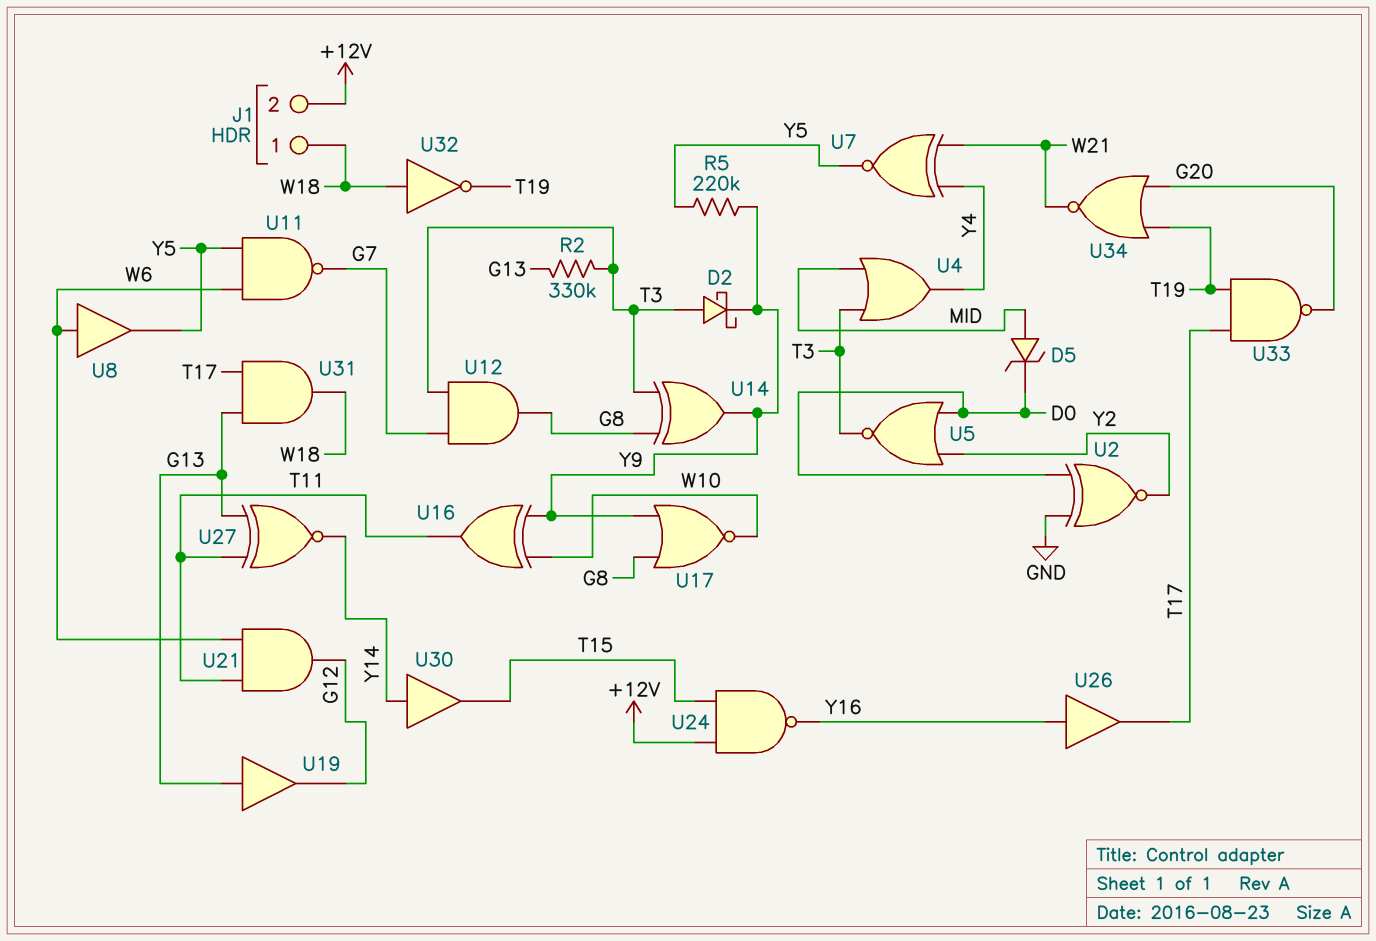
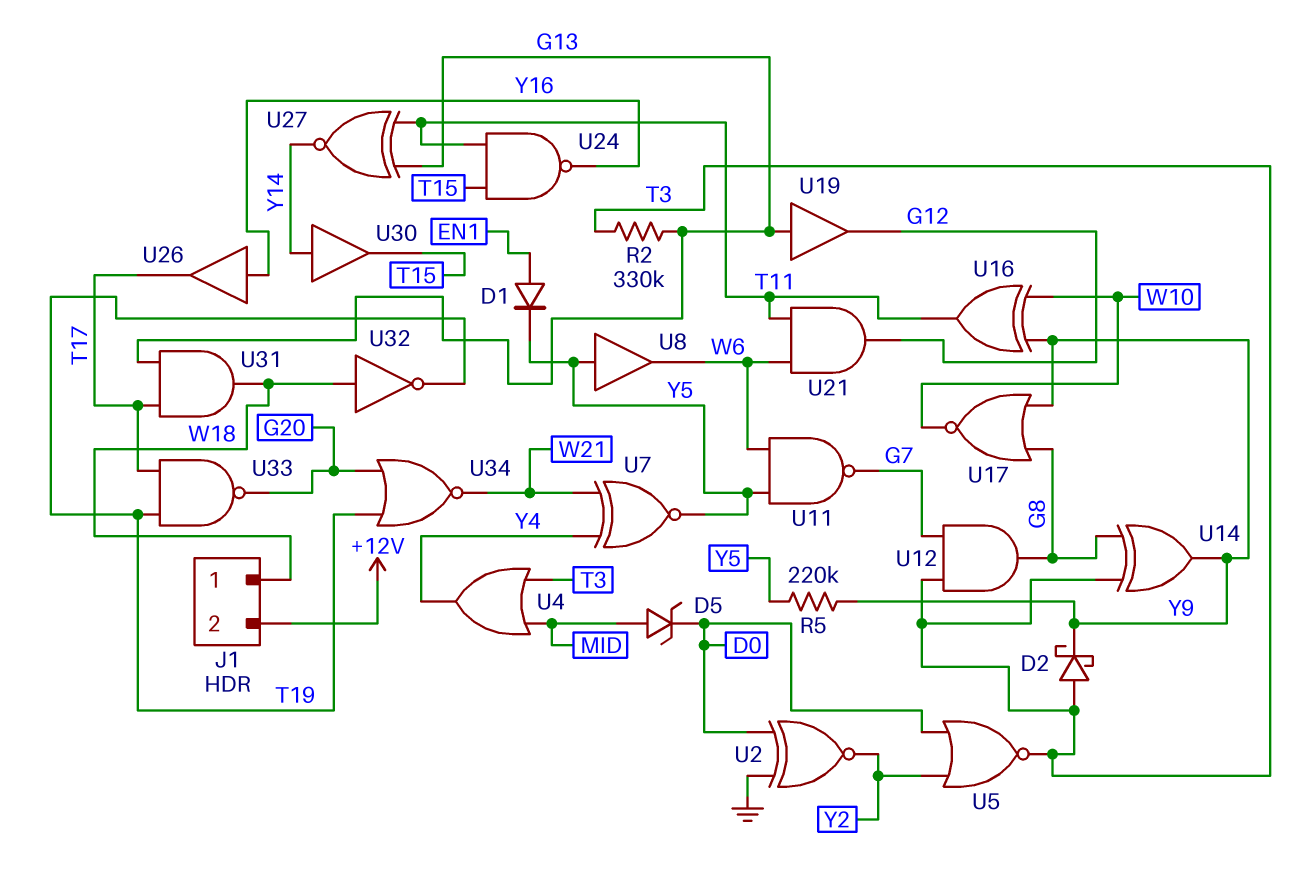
D1: none -> diode (A EN1, K Y5)
U8: buffer (in W6, out Y5) -> buffer (in Y5, out W6)
U24: NAND (in +12V, in T15, out Y16) -> NAND (in T11, in T15, out Y16)

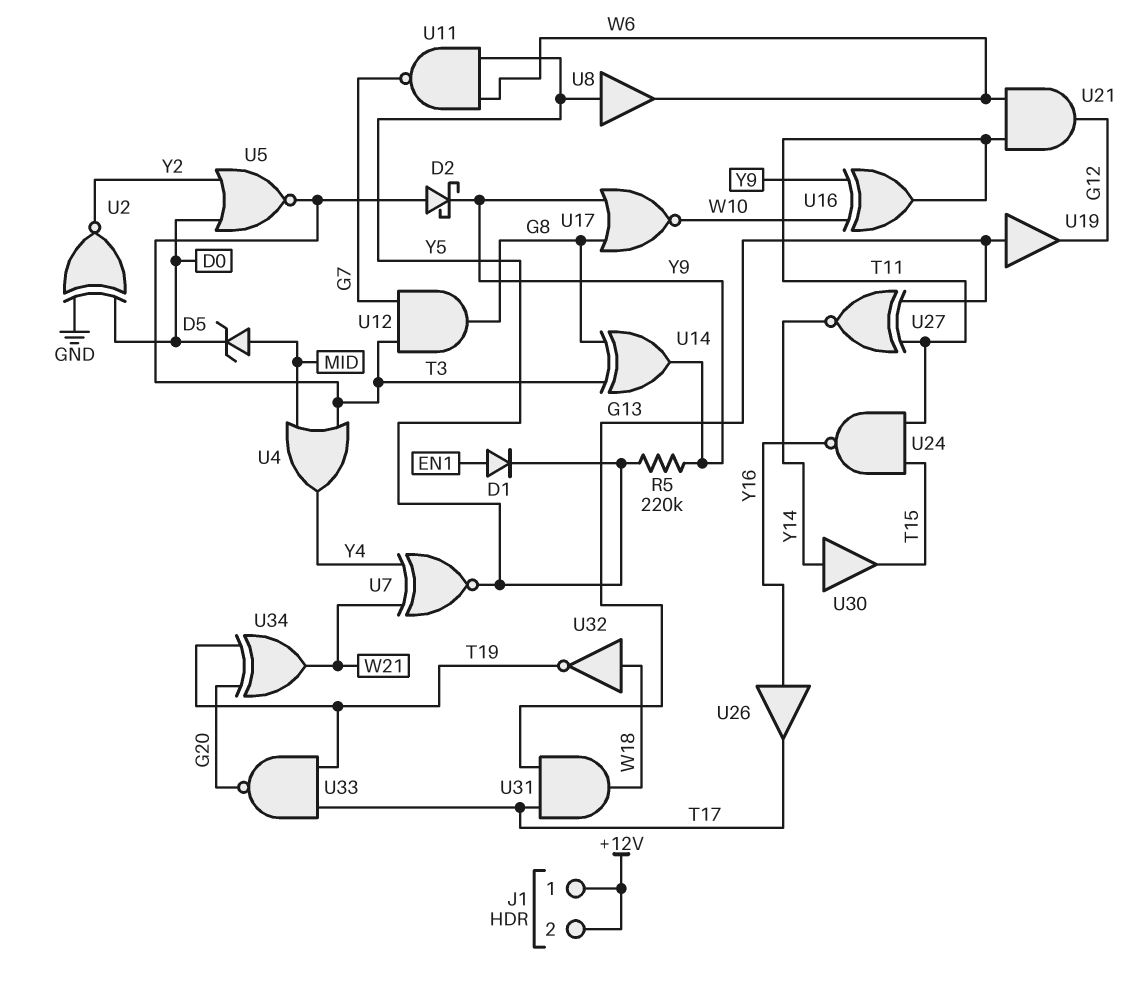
J1 pin 1: W18 -> +12V
R2: 330k (G13, T3) -> none
U34: NOR (in G20, in T19, out W21) -> XOR (in G20, in T19, out W21)

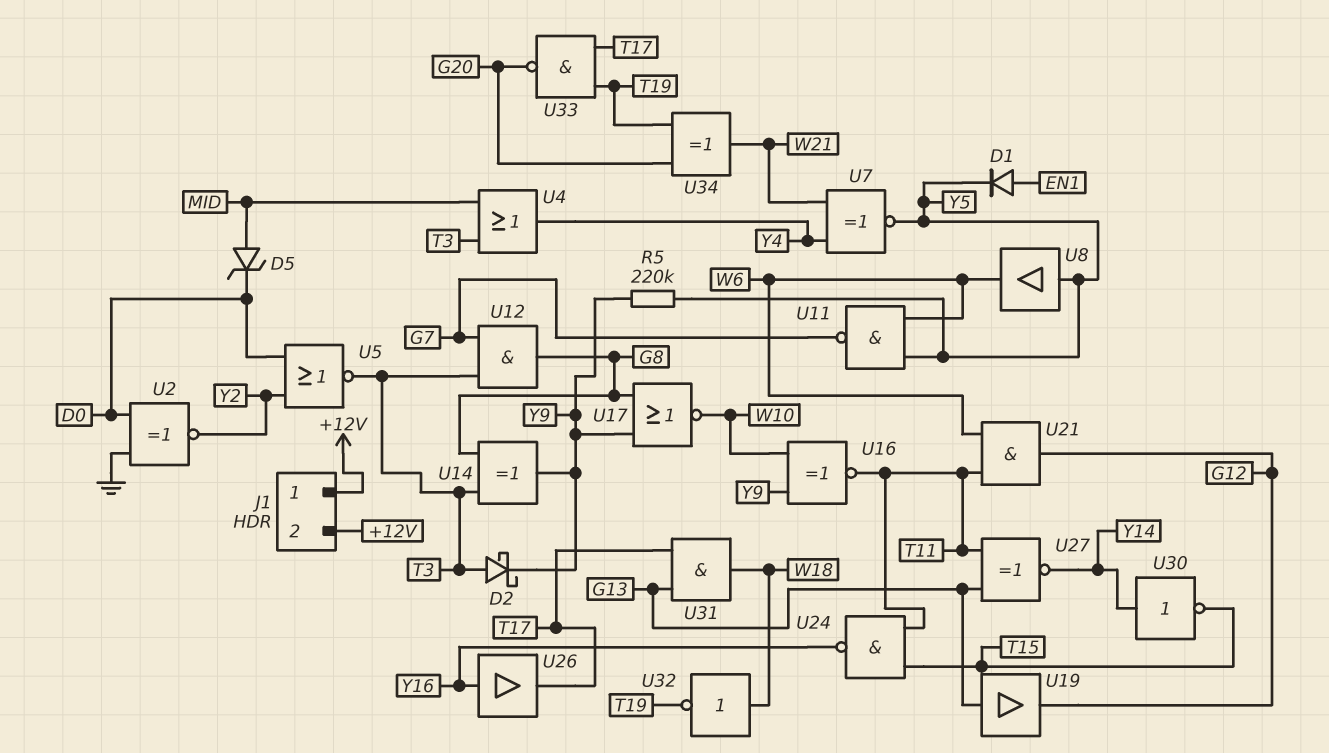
U16: XOR (in W10, in Y9, out T11) -> XNOR (in W10, in Y9, out T11)
U30: buffer (in Y14, out T15) -> NOT (in Y14, out T15)

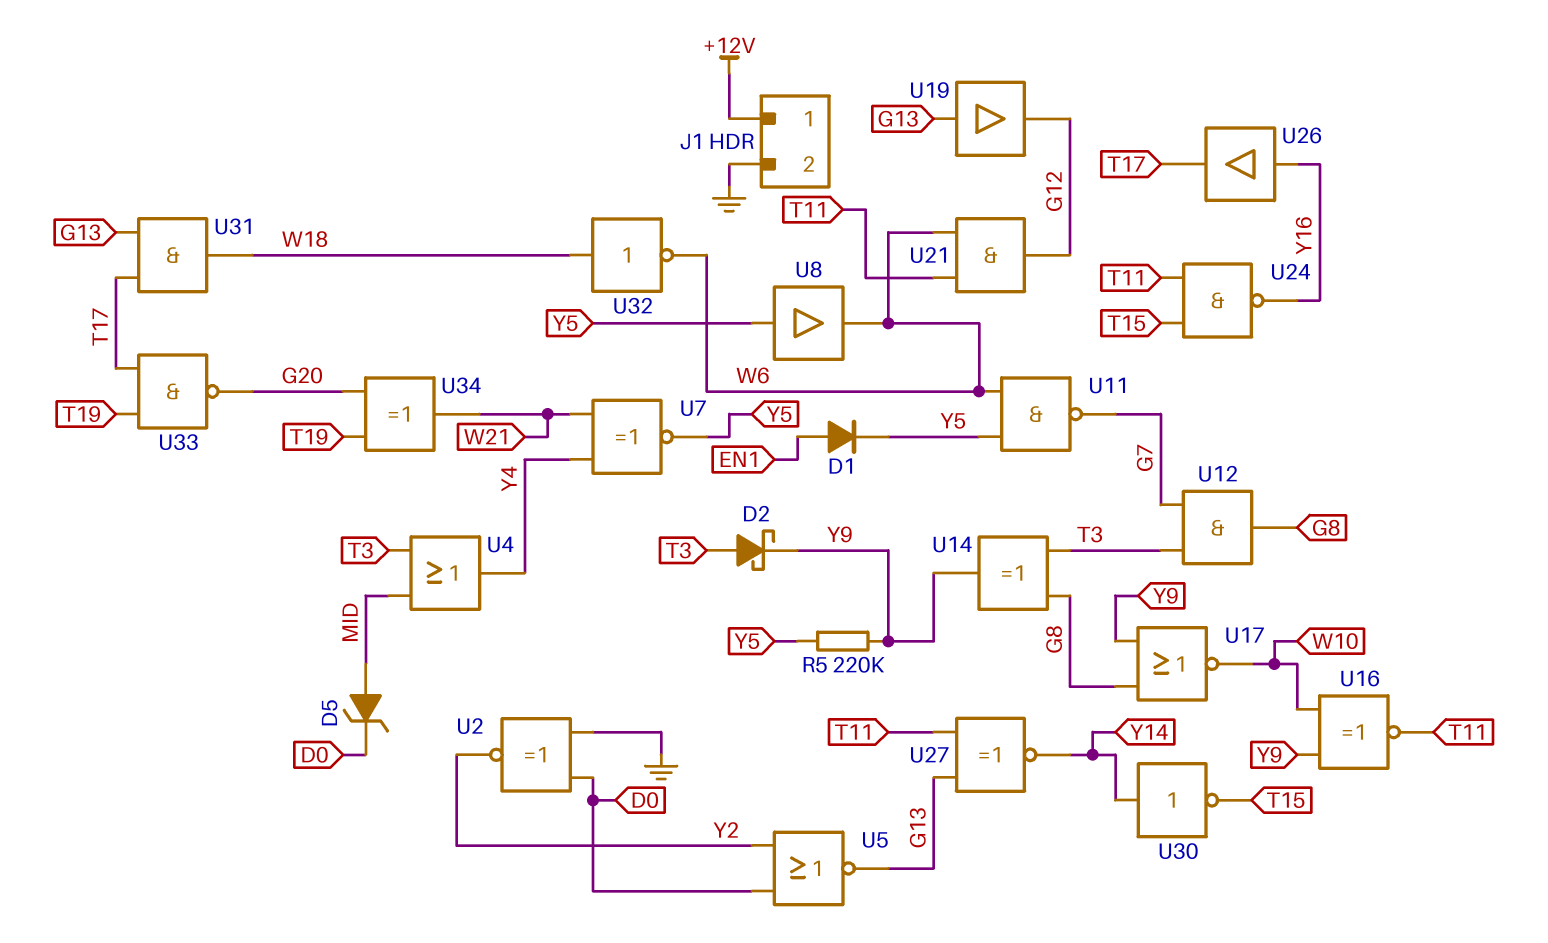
J1 pin 2: +12V -> GND
U5: NOR (in D0, in Y2, out T3) -> NOR (in D0, in Y2, out G13)
U32: NOT (in W18, out T19) -> NOT (in W18, out W6)

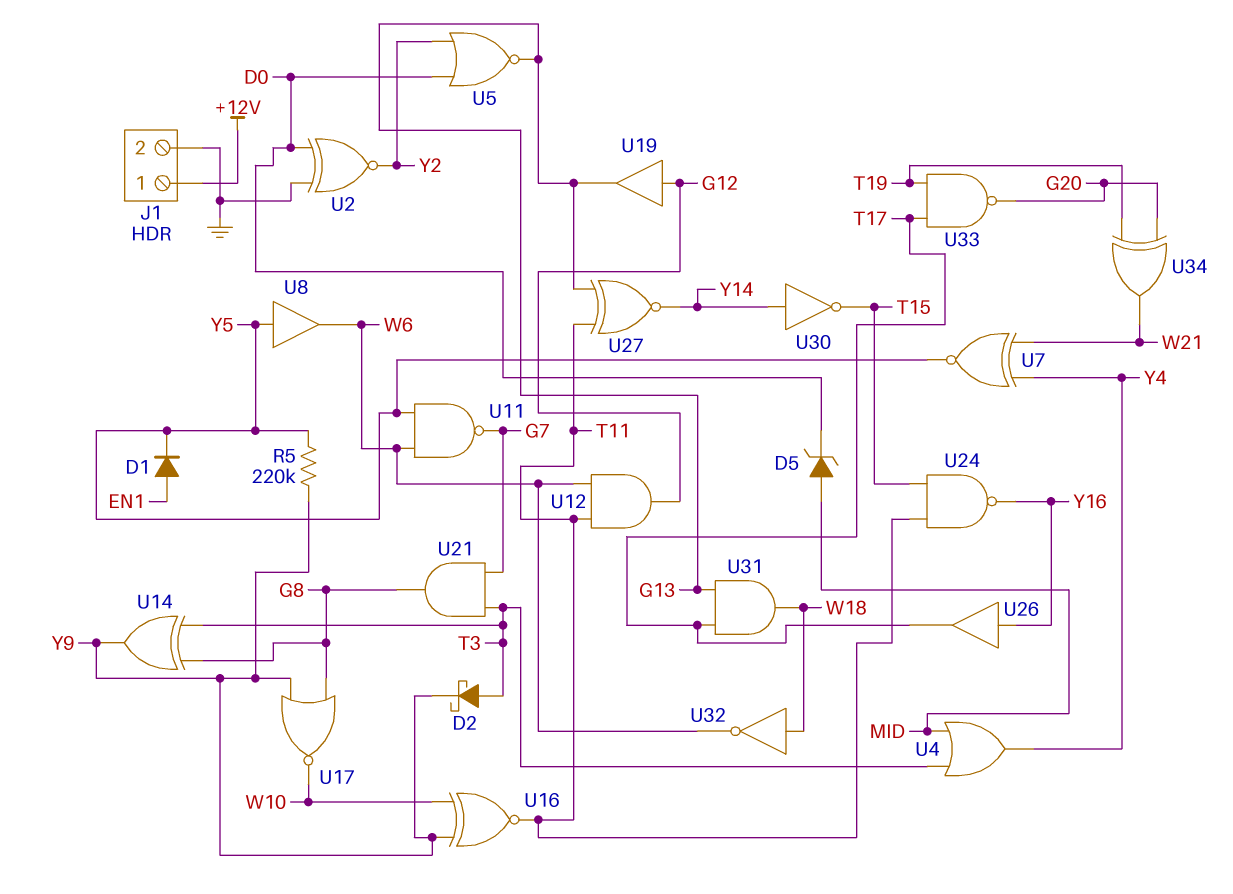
U12: AND (in G7, in T3, out G8) -> AND (in T11, in W6, out G12)
U19: buffer (in G13, out G12) -> buffer (in G12, out G13)
U21: AND (in T11, in W6, out G12) -> AND (in G7, in T3, out G8)

